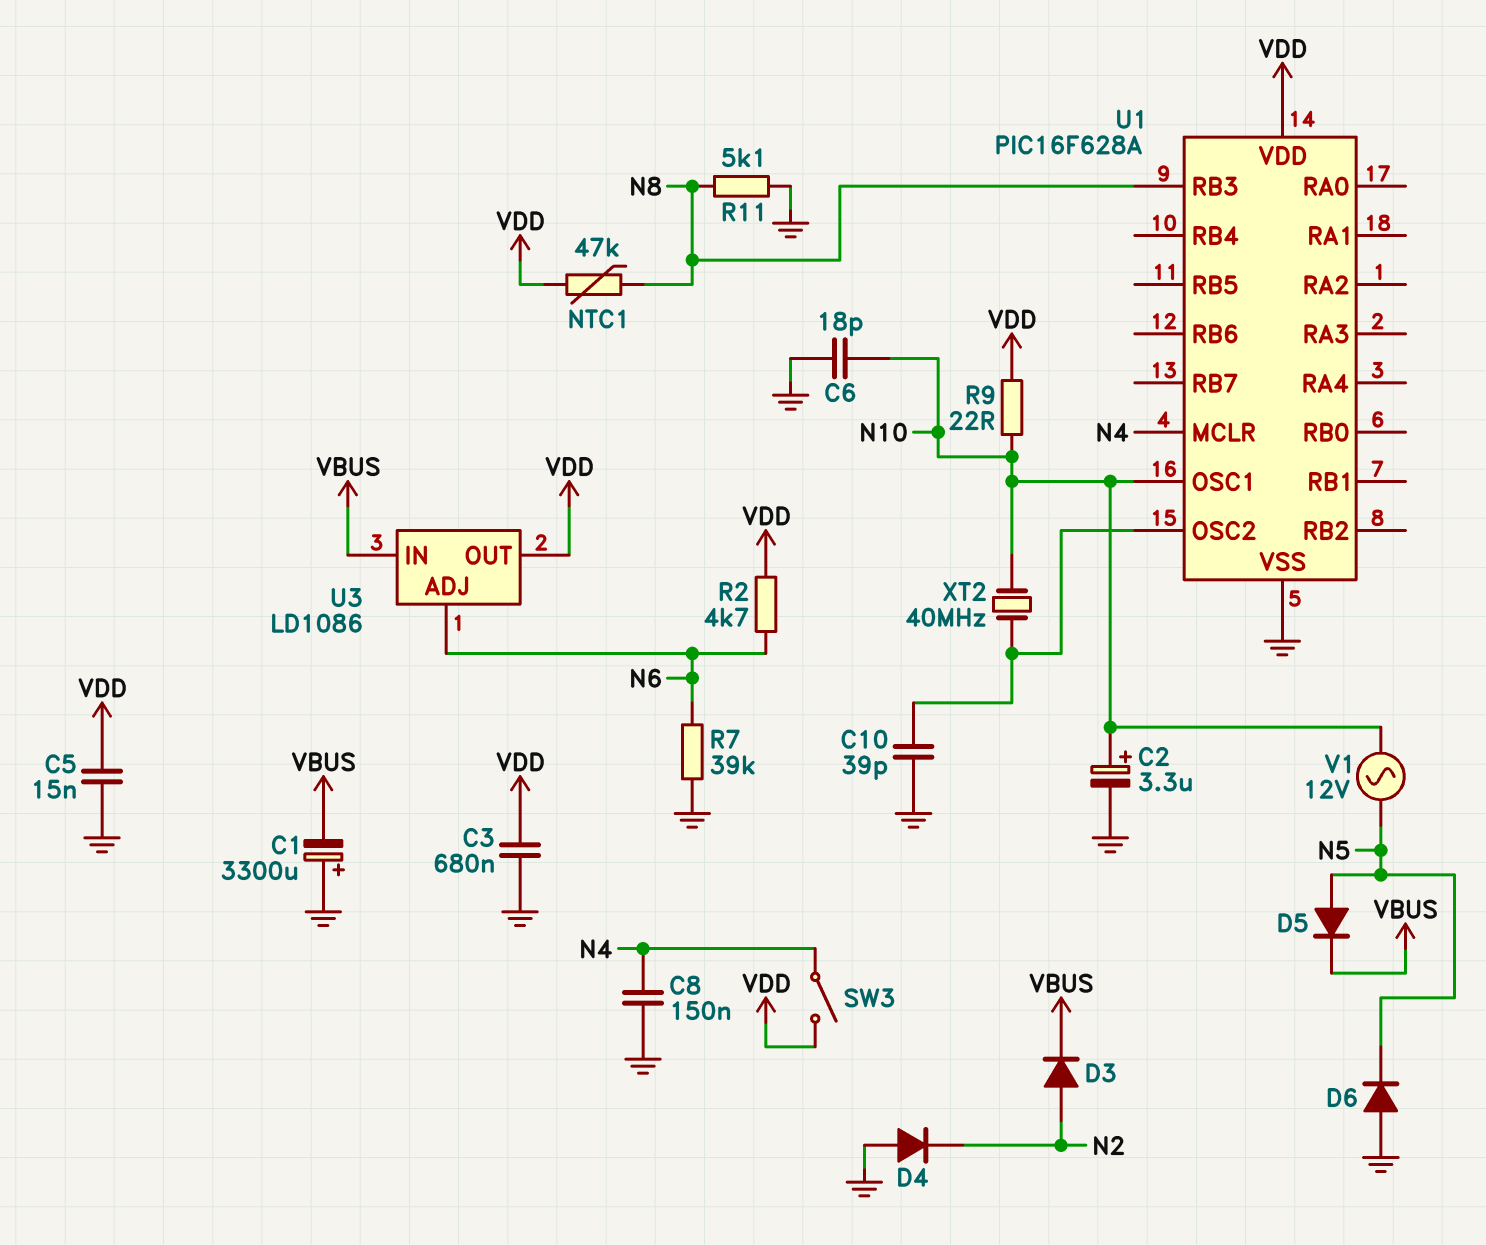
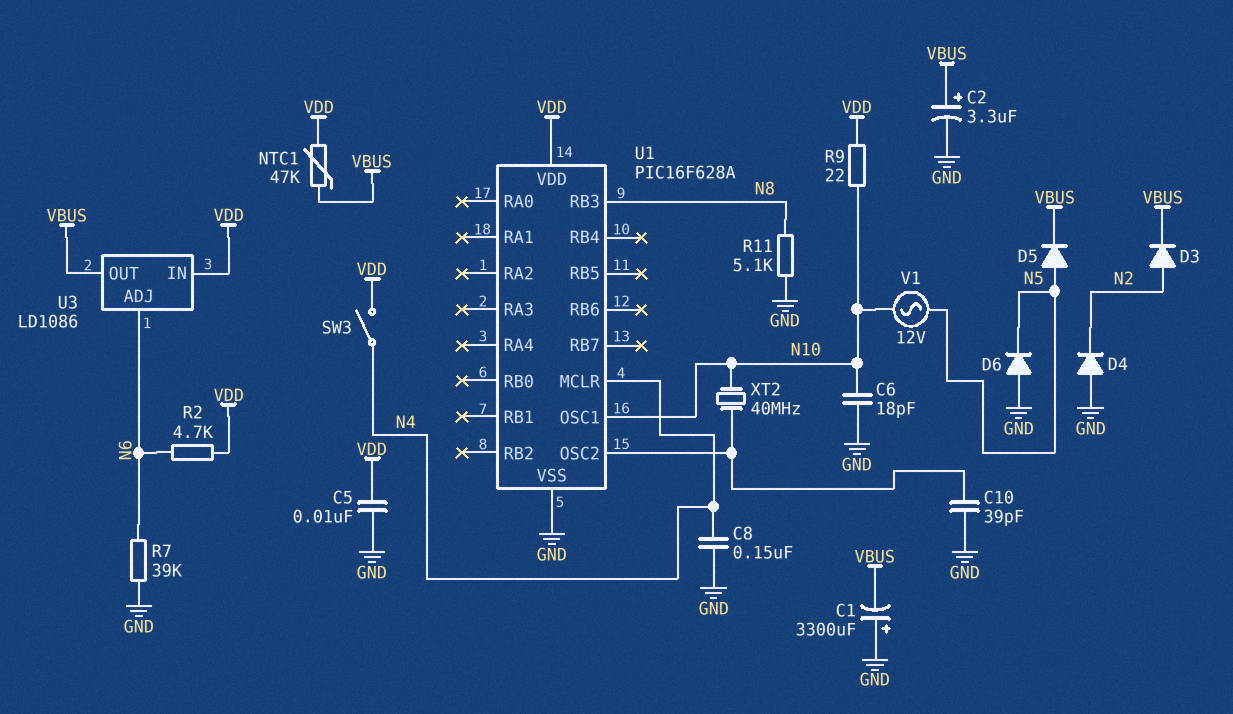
C2: 3.3uF (plus N10, minus GND) -> 3.3uF (plus VBUS, minus GND)
C3: 680nF (GND, VDD) -> none
C5: 15nF (GND, VDD) -> 10nF (GND, VDD)
NTC1: 47k (N8, VDD) -> 47k (VBUS, VDD)
U3 pin IN: VBUS -> VDD
U3 pin OUT: VDD -> VBUS

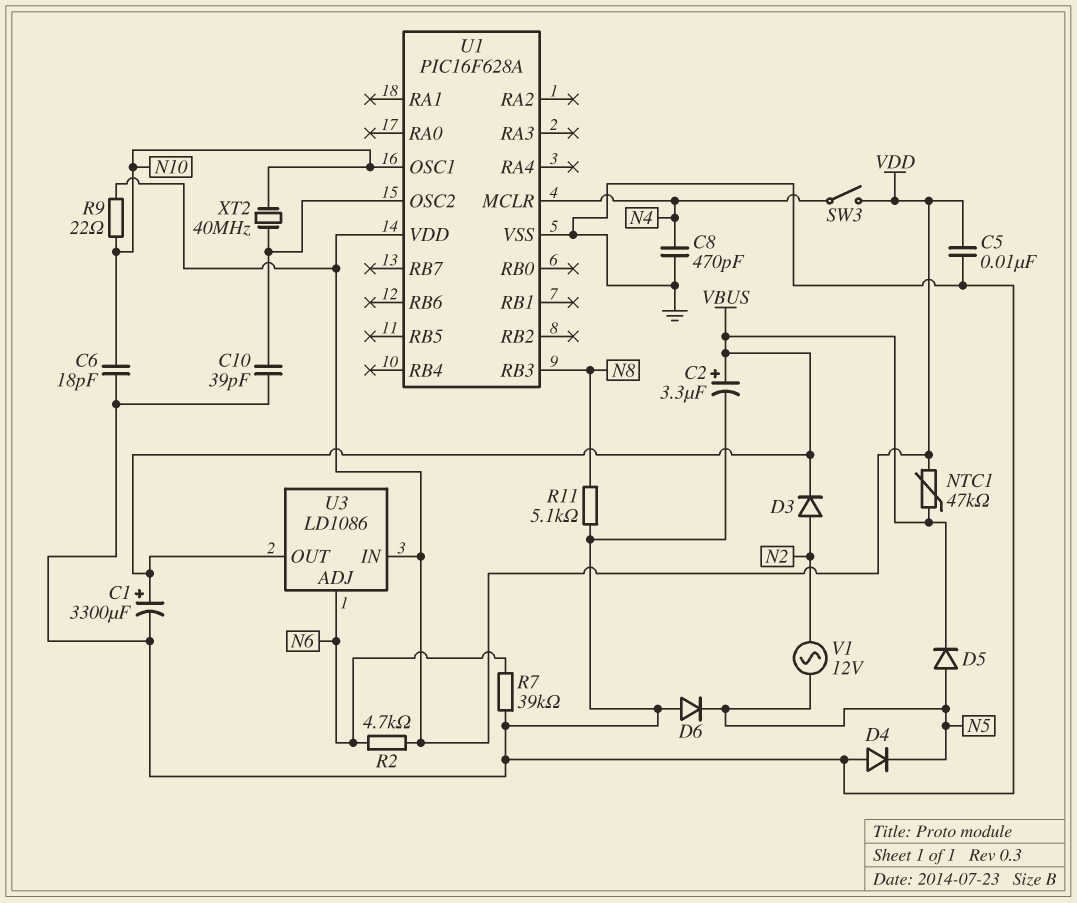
C1: 3300uF (plus GND, minus VBUS) -> 3300uF (plus VBUS, minus GND)
C8: 150nF (GND, N4) -> 470pF (GND, N4)
D4: diode (A GND, K N2) -> diode (A GND, K N5)
V1: AC 12V (N5, N10) -> AC 12V (N2, N5)

